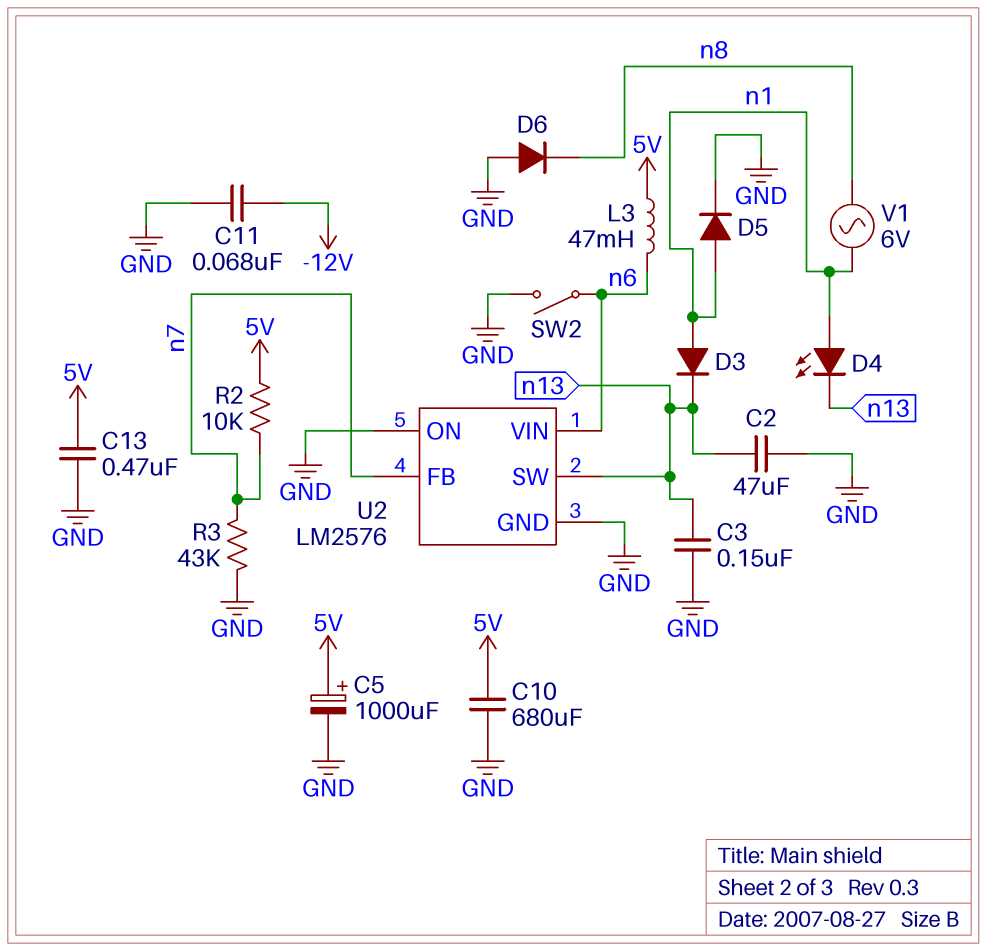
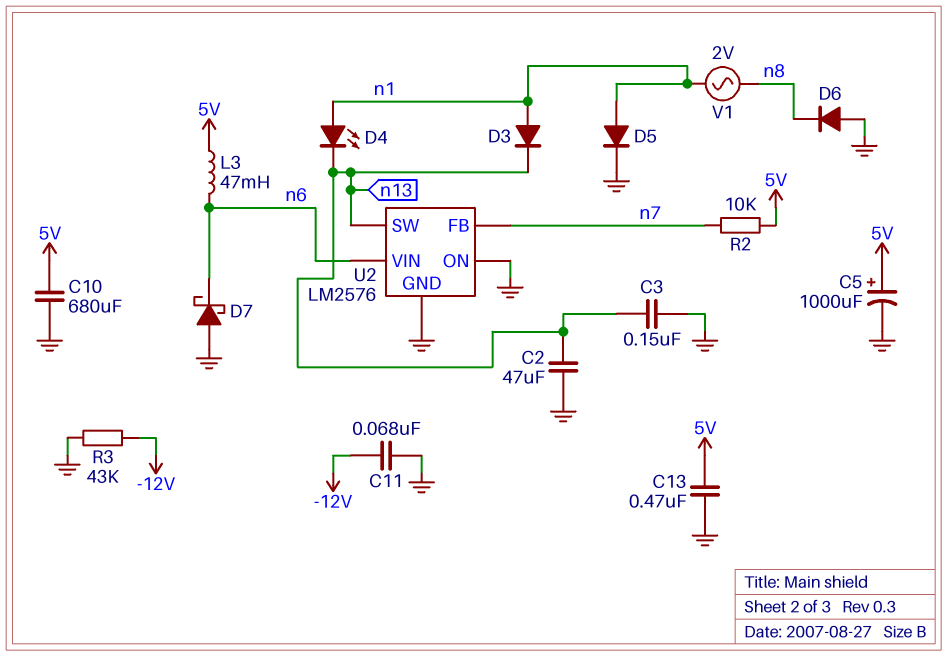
D7: none -> schottky (A GND, K n6)
R3: 43k (GND, n7) -> 43k (-12V, GND)
SW2: switch (GND, n6) -> none
V1: AC 6V (n1, n8) -> AC 2V (n1, n8)

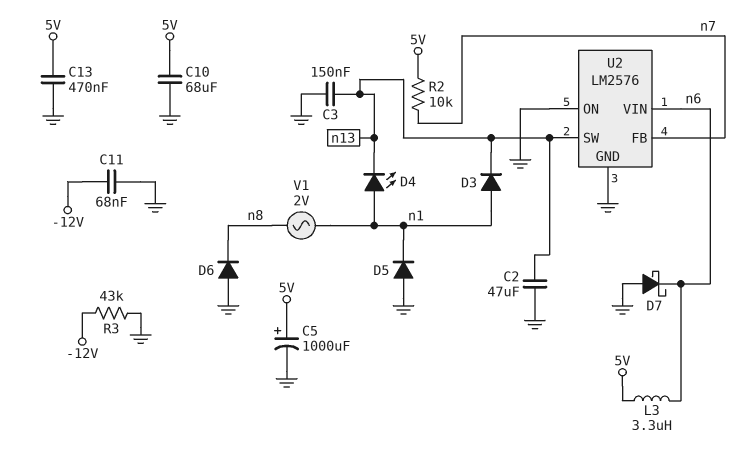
C10: 680uF (5V, GND) -> 68uF (5V, GND)
D5: diode (A n1, K GND) -> diode (A GND, K n1)
L3: 47mH (5V, n6) -> 3.3uH (5V, n6)

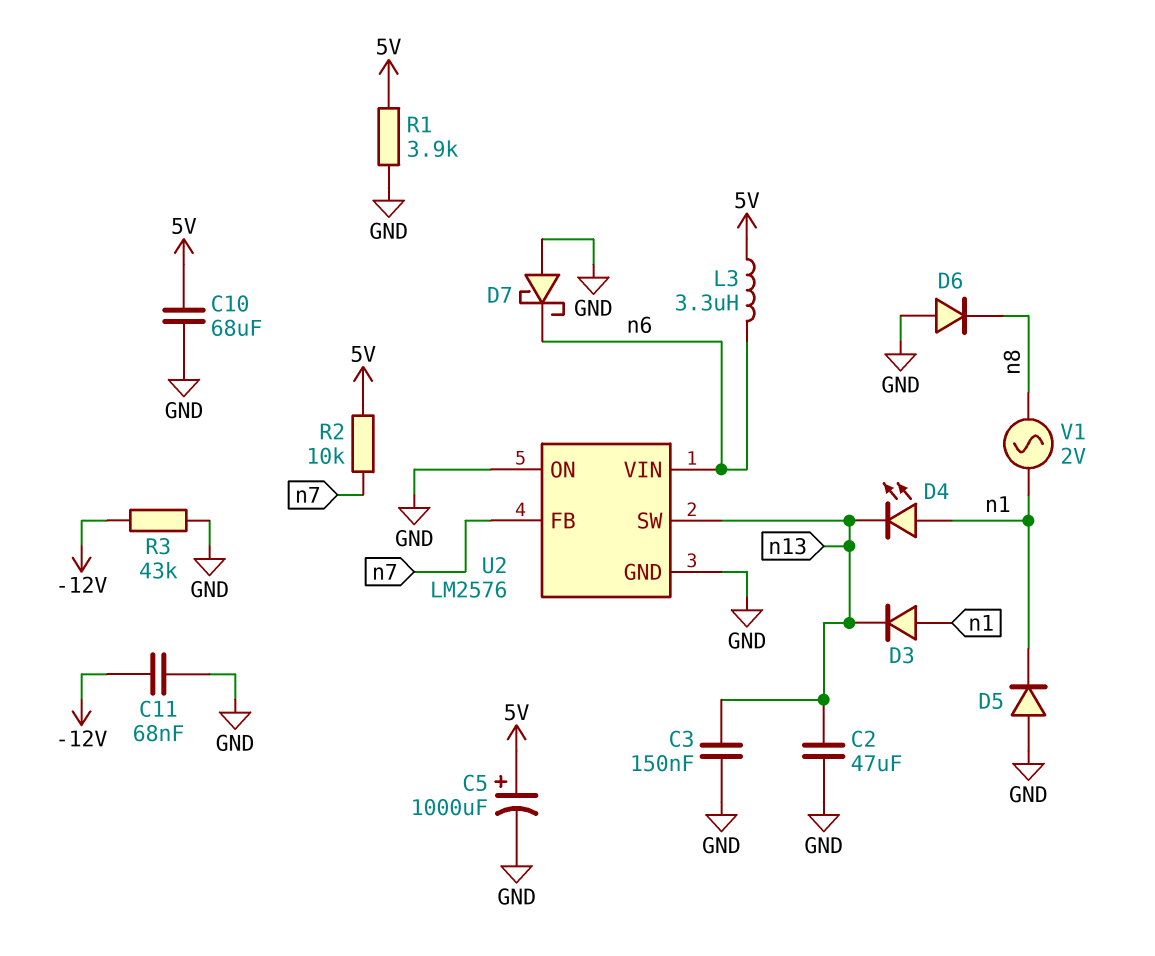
C13: 470nF (5V, GND) -> none
R1: none -> 3.9k (5V, GND)

